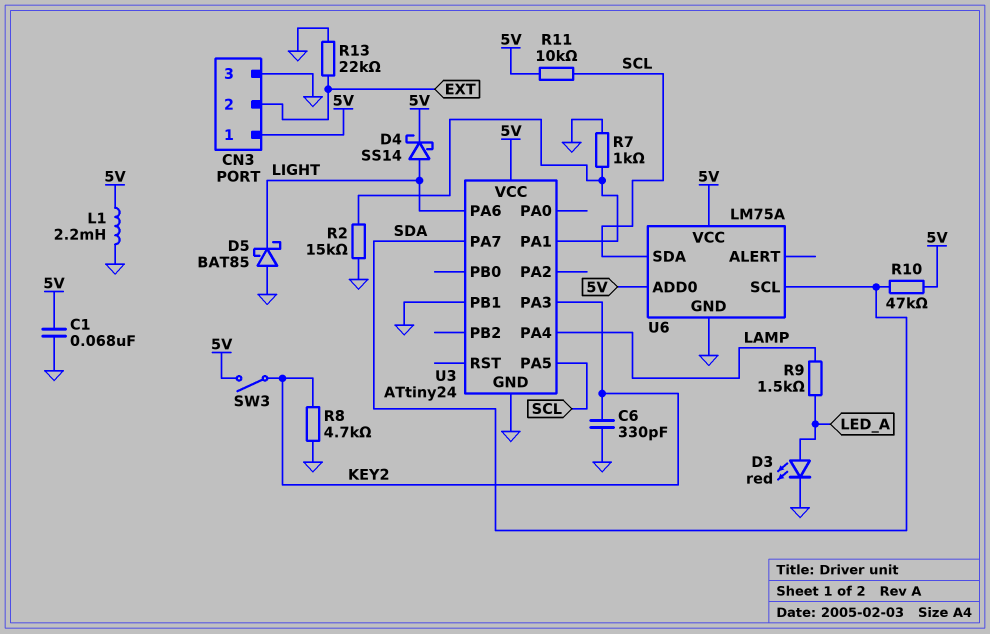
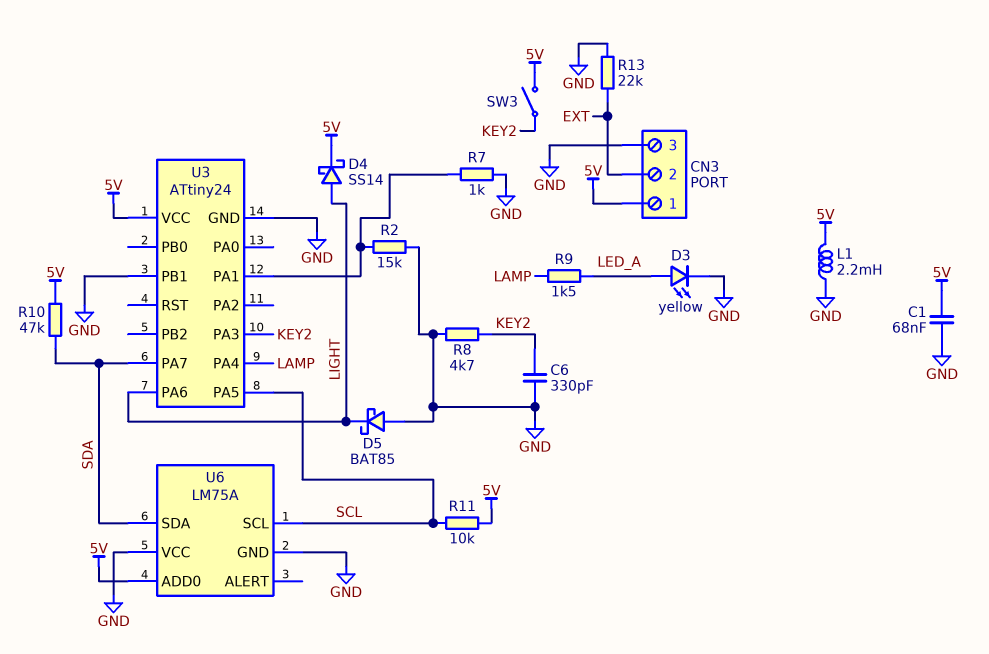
D3: LED red (A LED_A, K GND) -> LED yellow (A LED_A, K GND)
U6 pin SCL: SDA -> SCL
U6 pin SDA: SCL -> SDA
U6 pin VCC: 5V -> GND

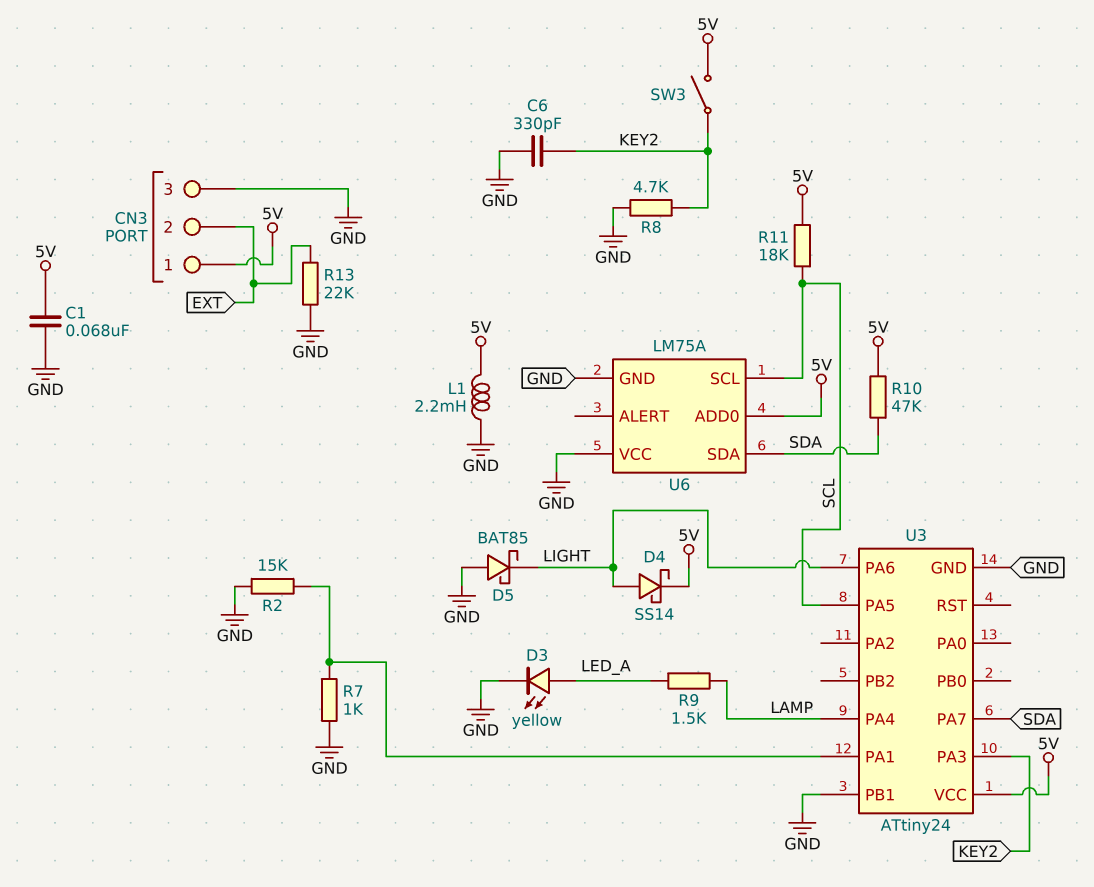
R11: 10k (5V, SCL) -> 18k (5V, SCL)

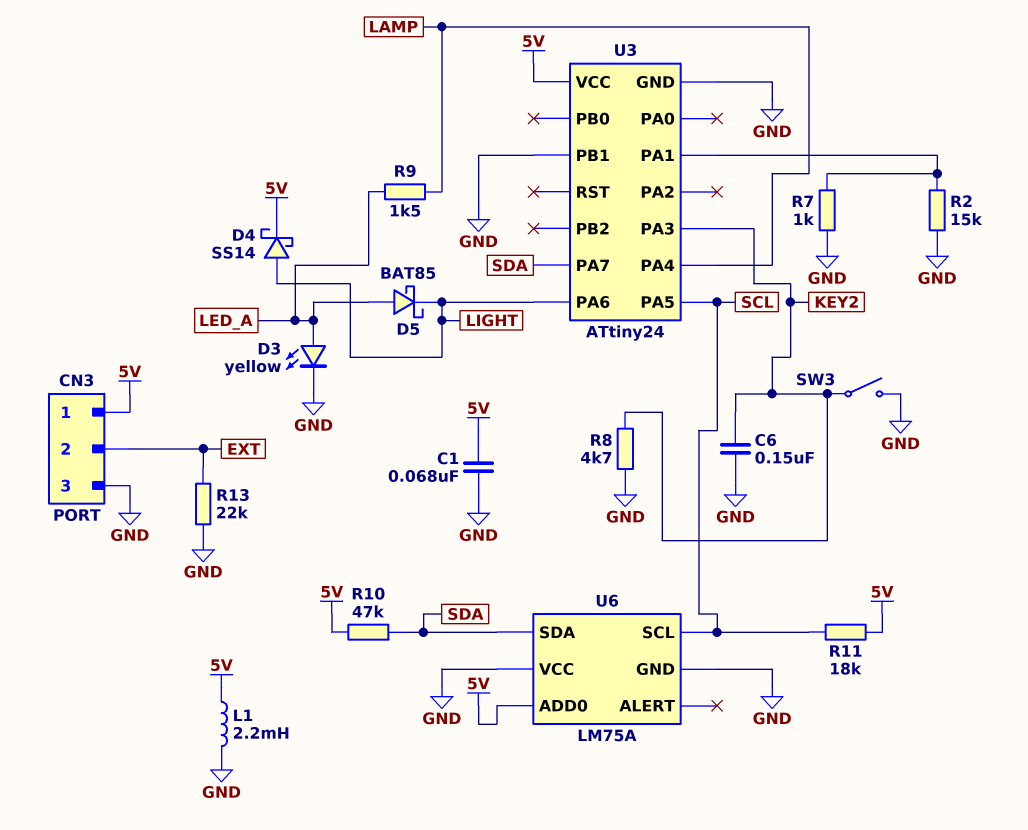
C6: 330pF (GND, KEY2) -> 150nF (GND, KEY2)
D5: schottky BAT85 (A GND, K LIGHT) -> schottky BAT85 (A LED_A, K LIGHT)
SW3: switch (5V, KEY2) -> switch (GND, KEY2)

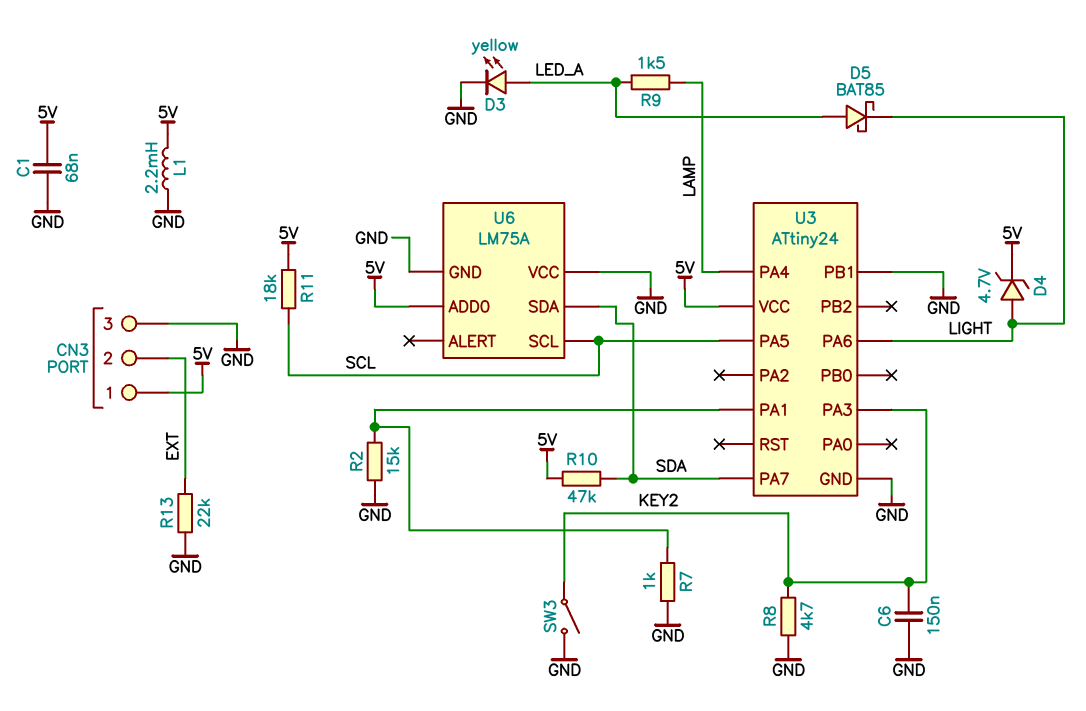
D4: schottky SS14 (A LIGHT, K 5V) -> zener 4.7V (A LIGHT, K 5V)

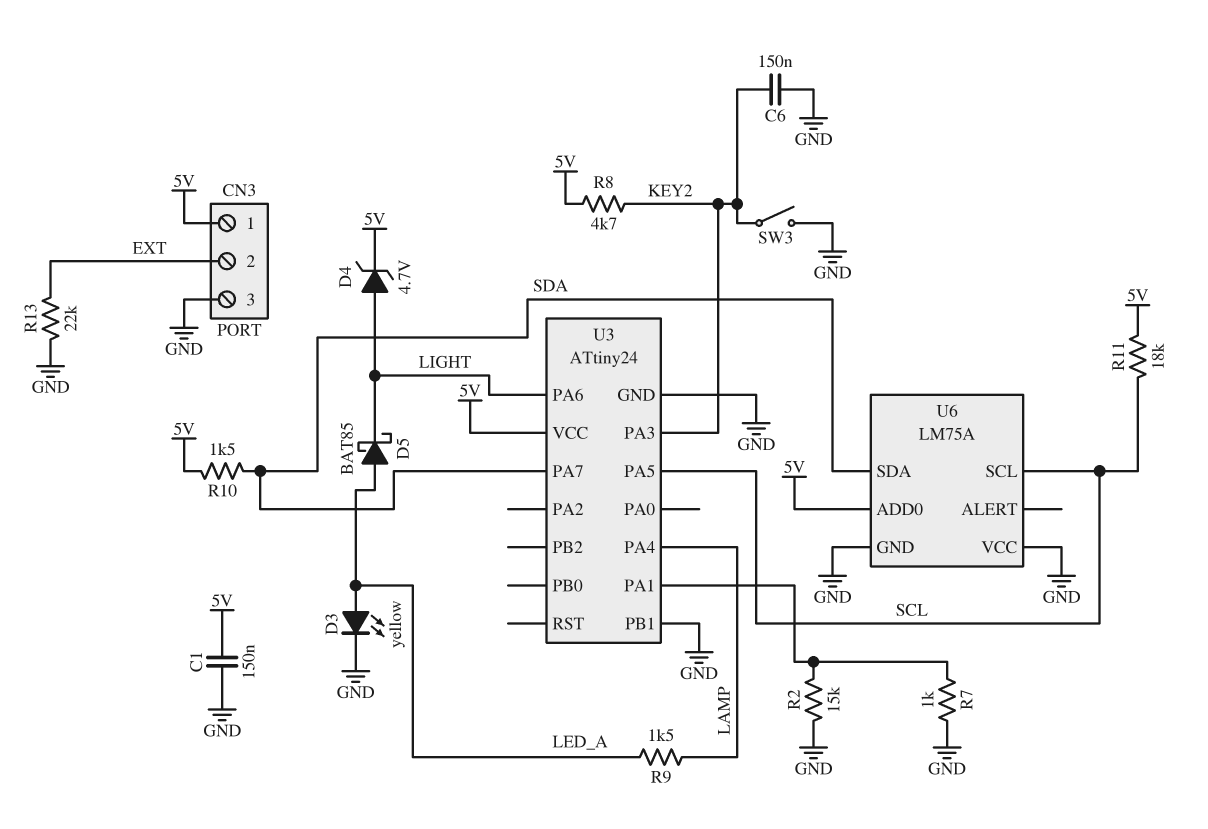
C1: 68nF (5V, GND) -> 150nF (5V, GND)
L1: 2.2mH (5V, GND) -> none
R8: 4.7k (GND, KEY2) -> 4.7k (5V, KEY2)
R10: 47k (5V, SDA) -> 1.5k (5V, SDA)

